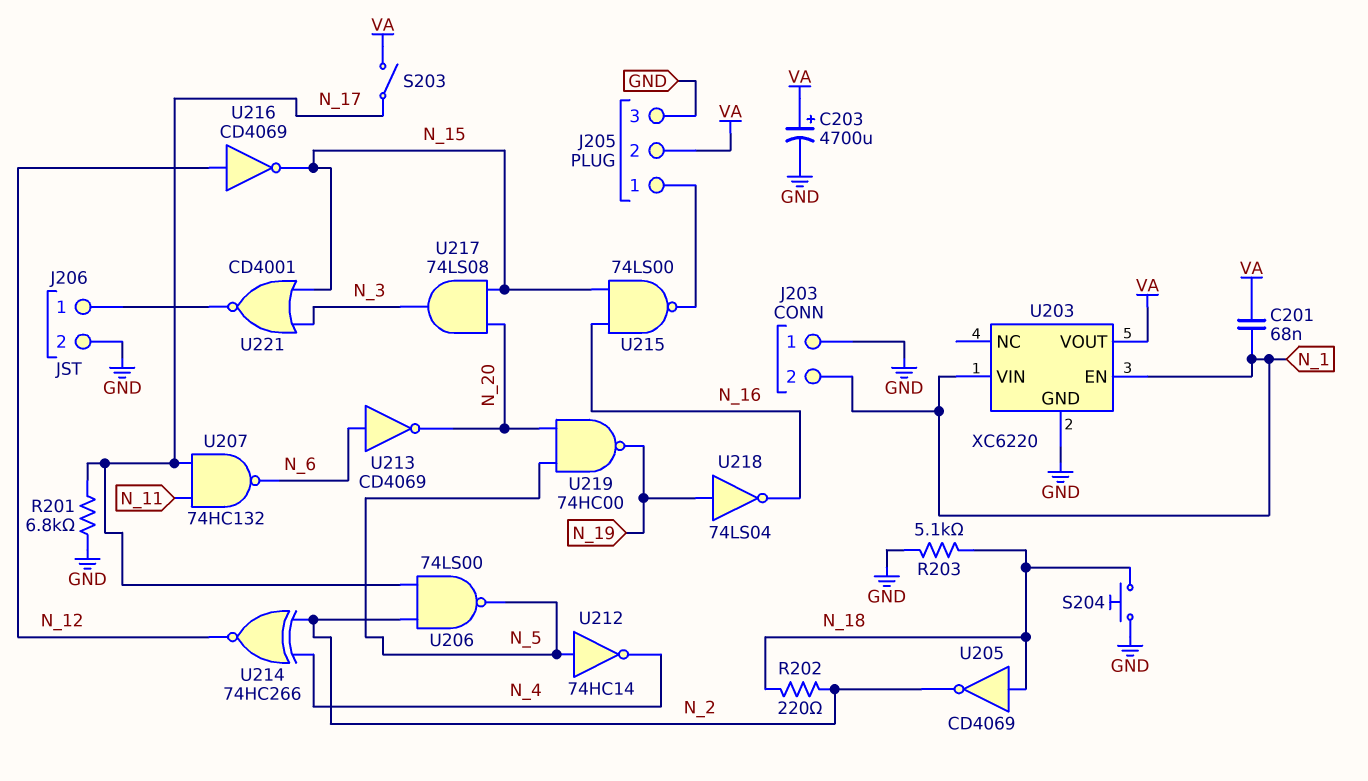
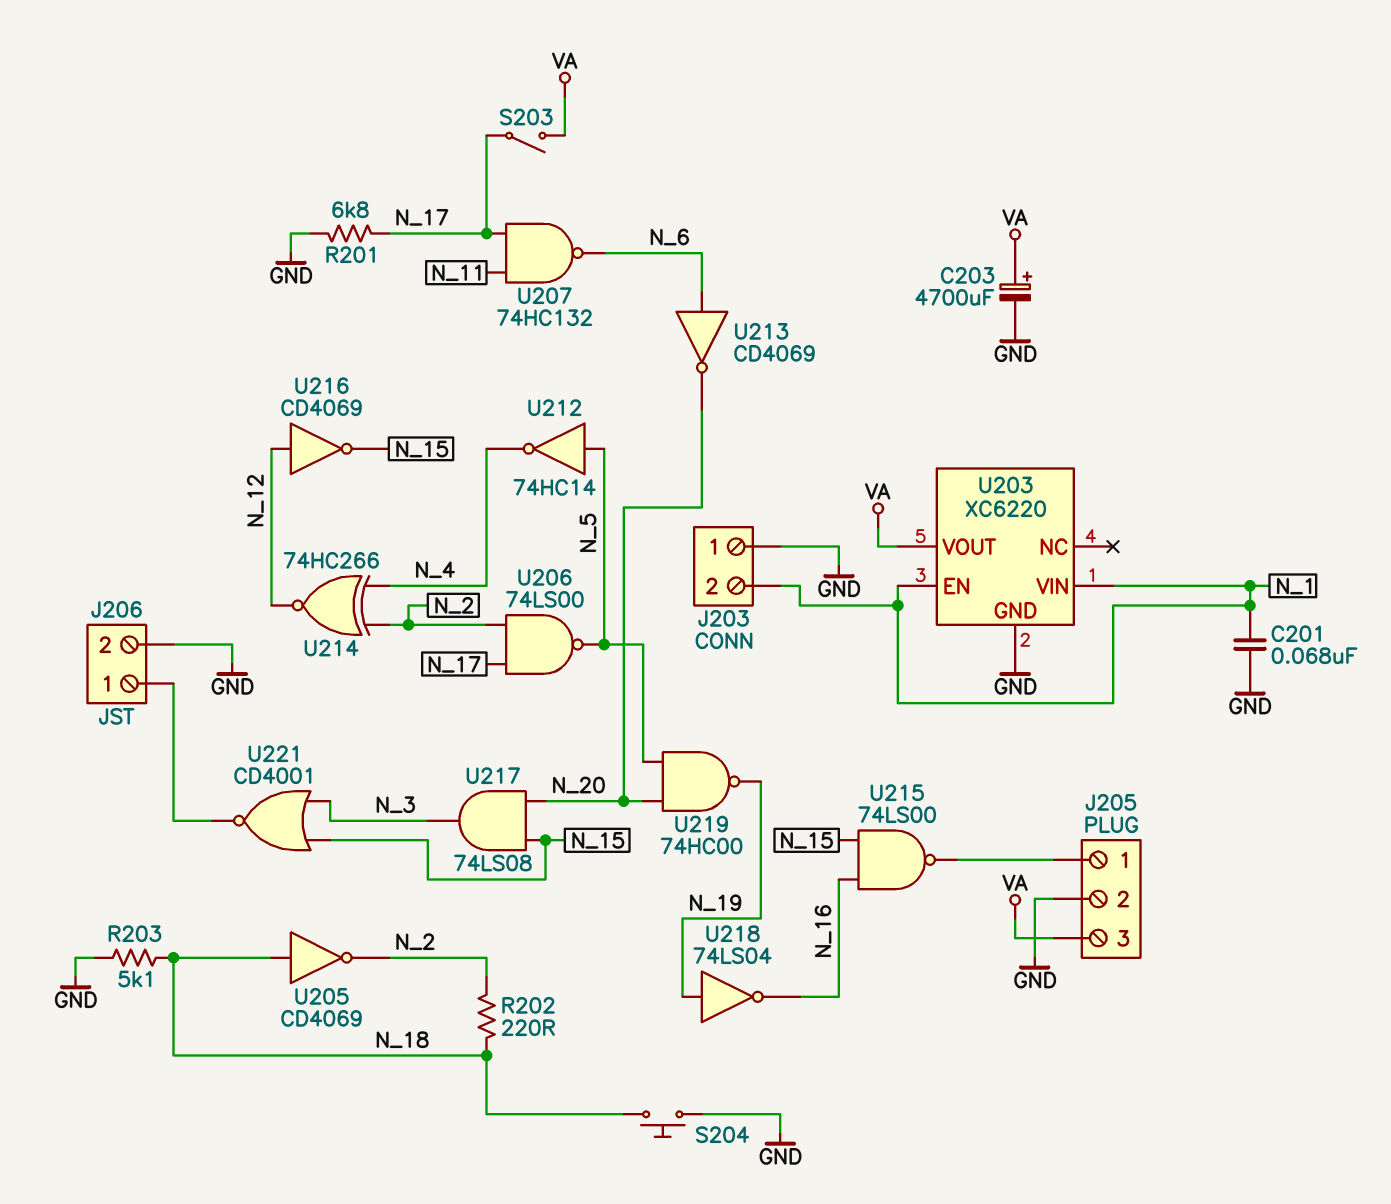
C201: 68nF (N_1, VA) -> 68nF (GND, N_1)
J205 pin 2: VA -> GND
J205 pin 3: GND -> VA

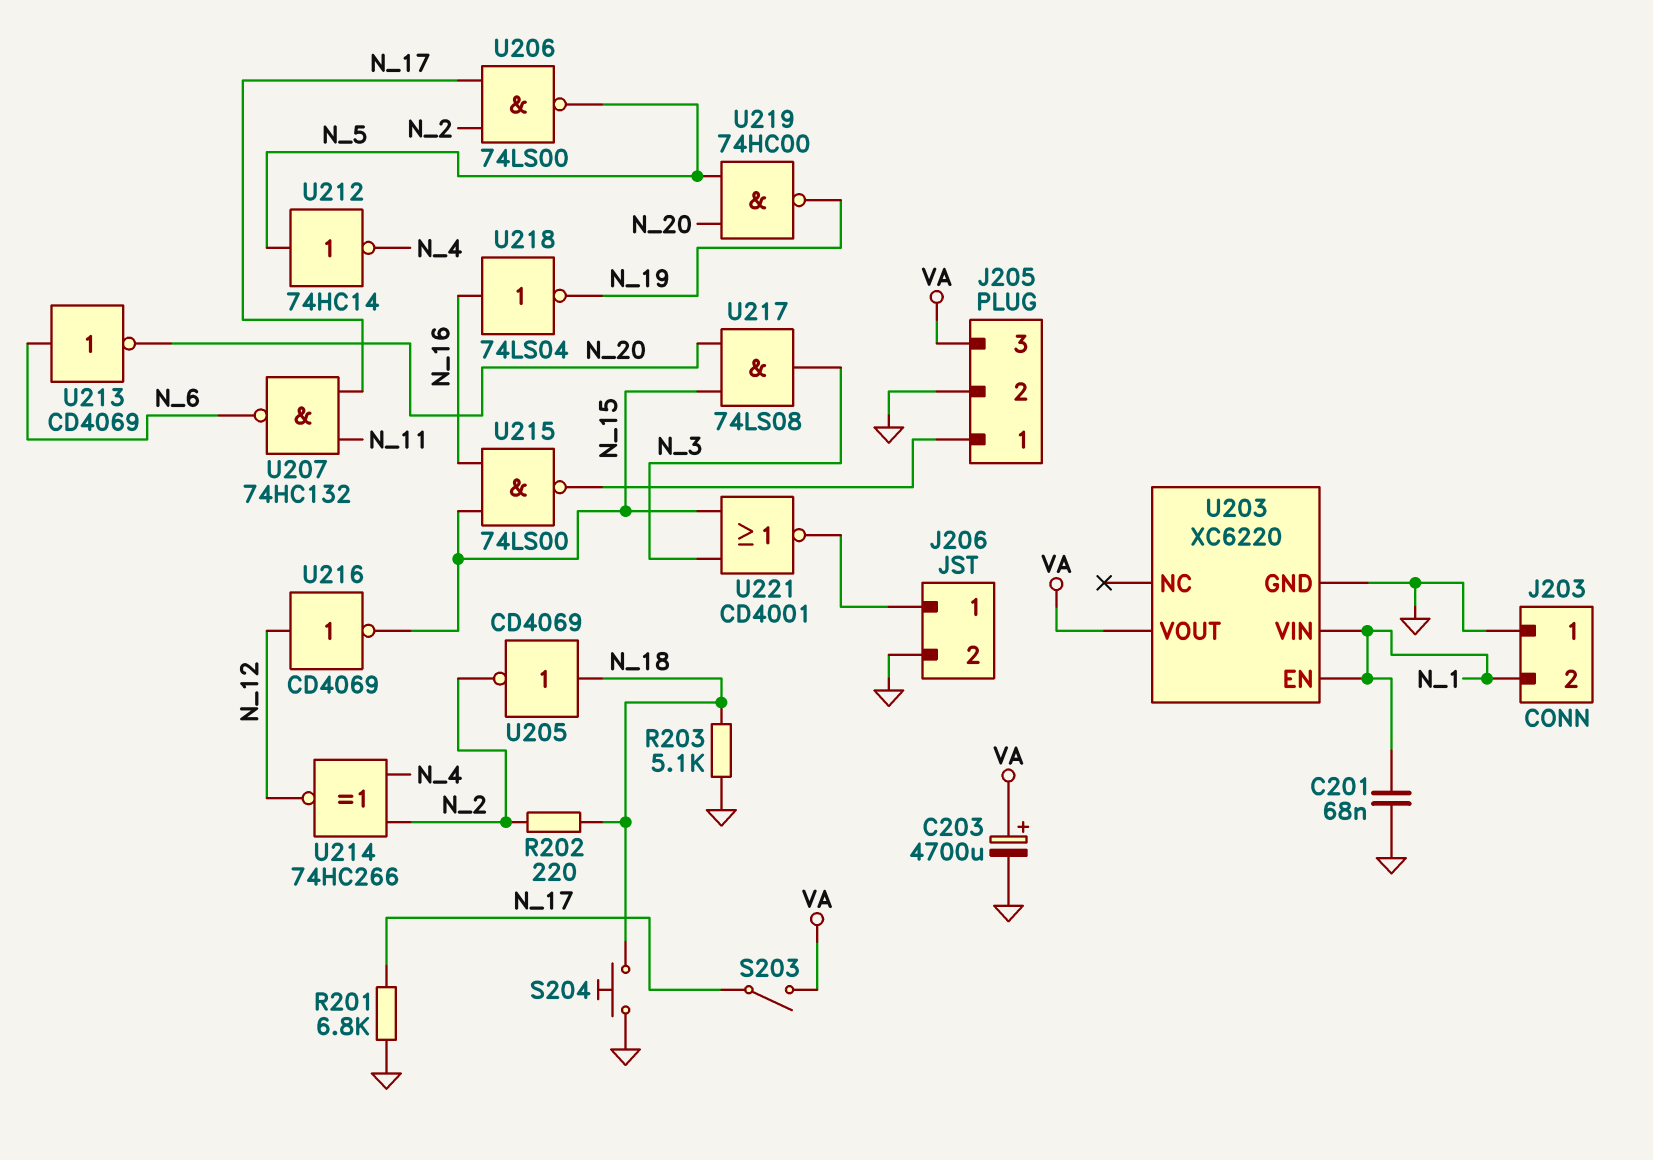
U218: NOT 74LS04 (in N_19, out N_16) -> NOT 74LS04 (in N_16, out N_19)

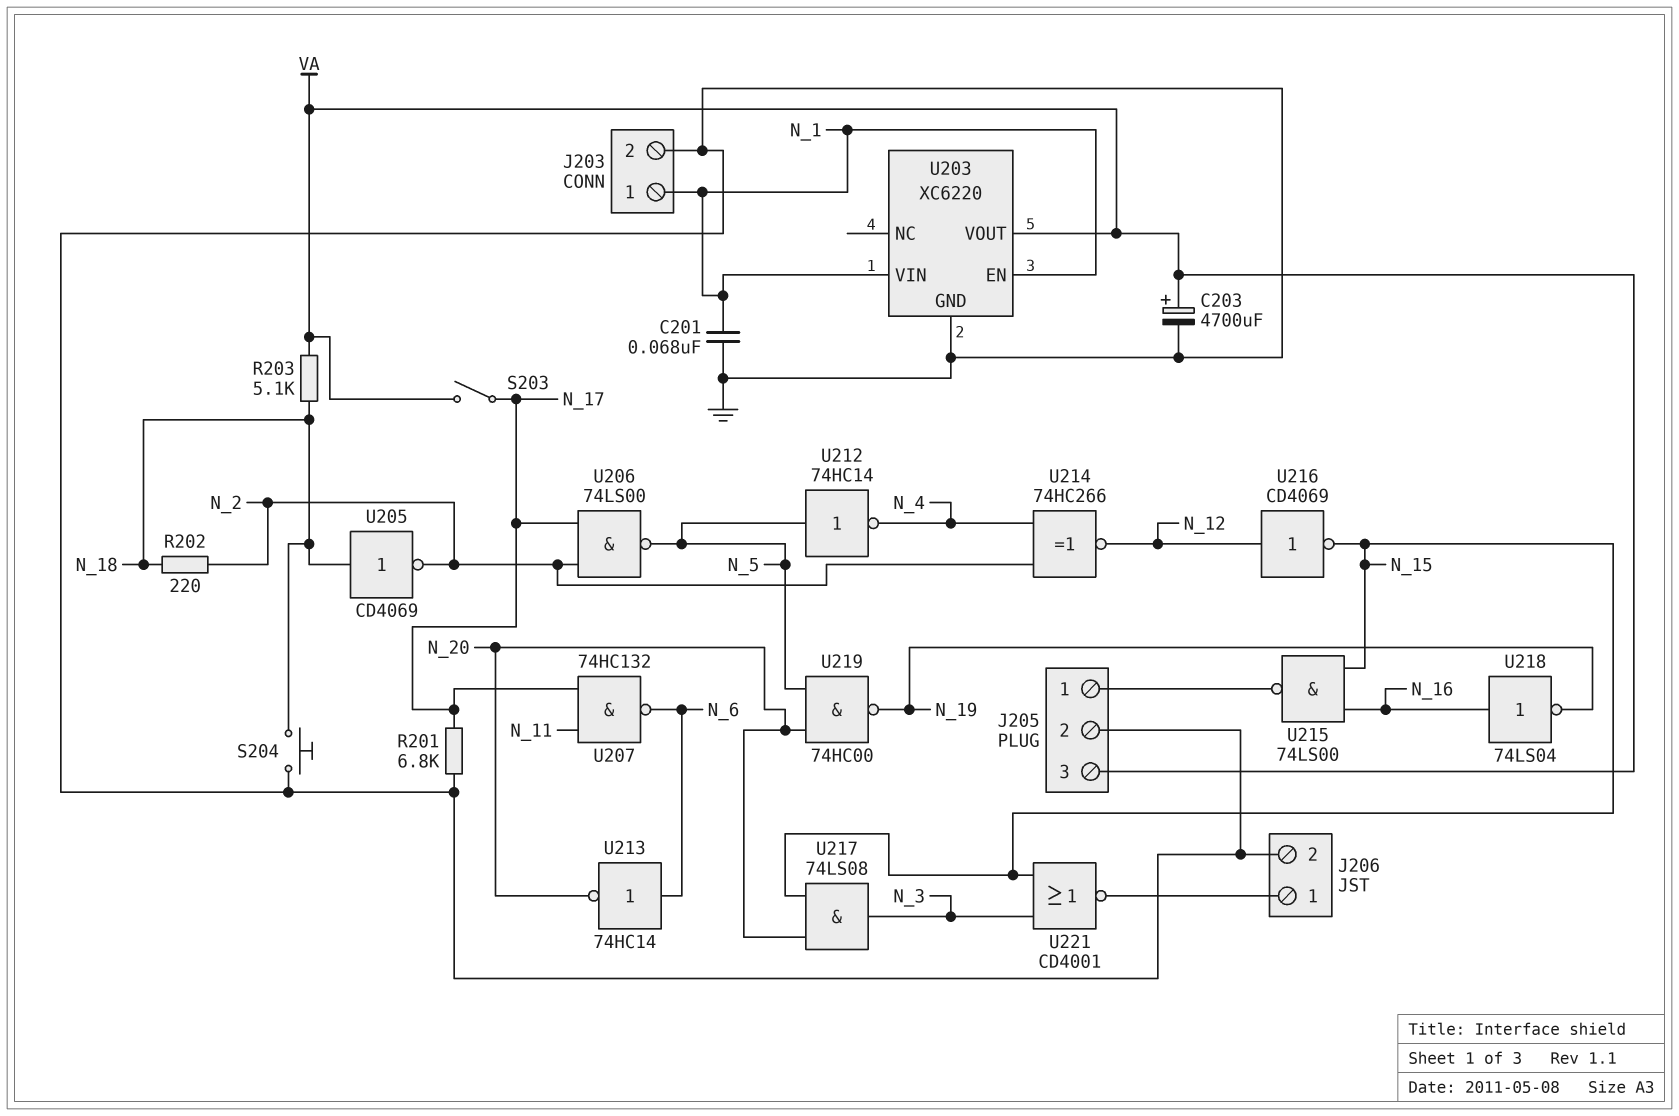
J203 pin 1: GND -> N_1
J203 pin 2: N_1 -> GND
R203: 5.1k (GND, N_18) -> 5.1k (N_18, VA)
U213: NOT CD4069 (in N_6, out N_20) -> NOT 74HC14 (in N_6, out N_20)

